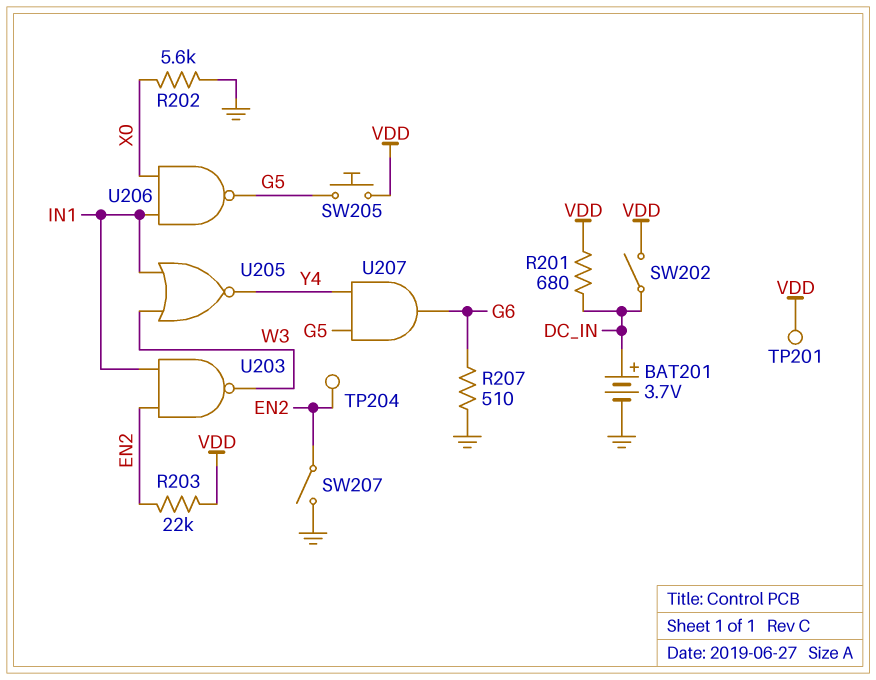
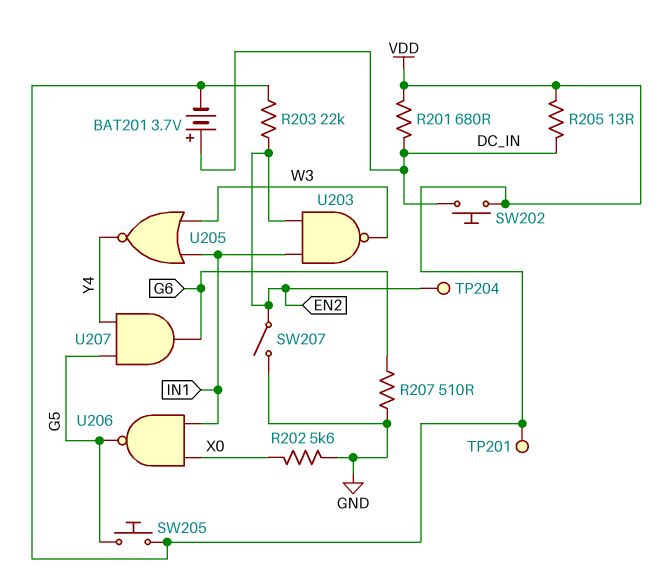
BAT201: 3.7V (plus DC_IN, minus GND) -> 3.7V (plus DC_IN, minus VDD)
R205: none -> 13 (DC_IN, VDD)
SW202: switch (DC_IN, VDD) -> button (DC_IN, VDD)

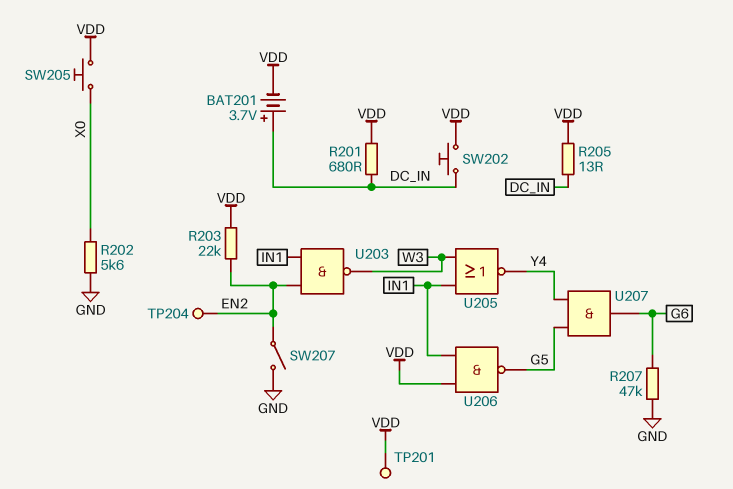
R207: 510 (G6, GND) -> 47k (G6, GND)
SW205: button (G5, VDD) -> button (VDD, X0)
U206: NAND (in IN1, in X0, out G5) -> NAND (in IN1, in VDD, out G5)

